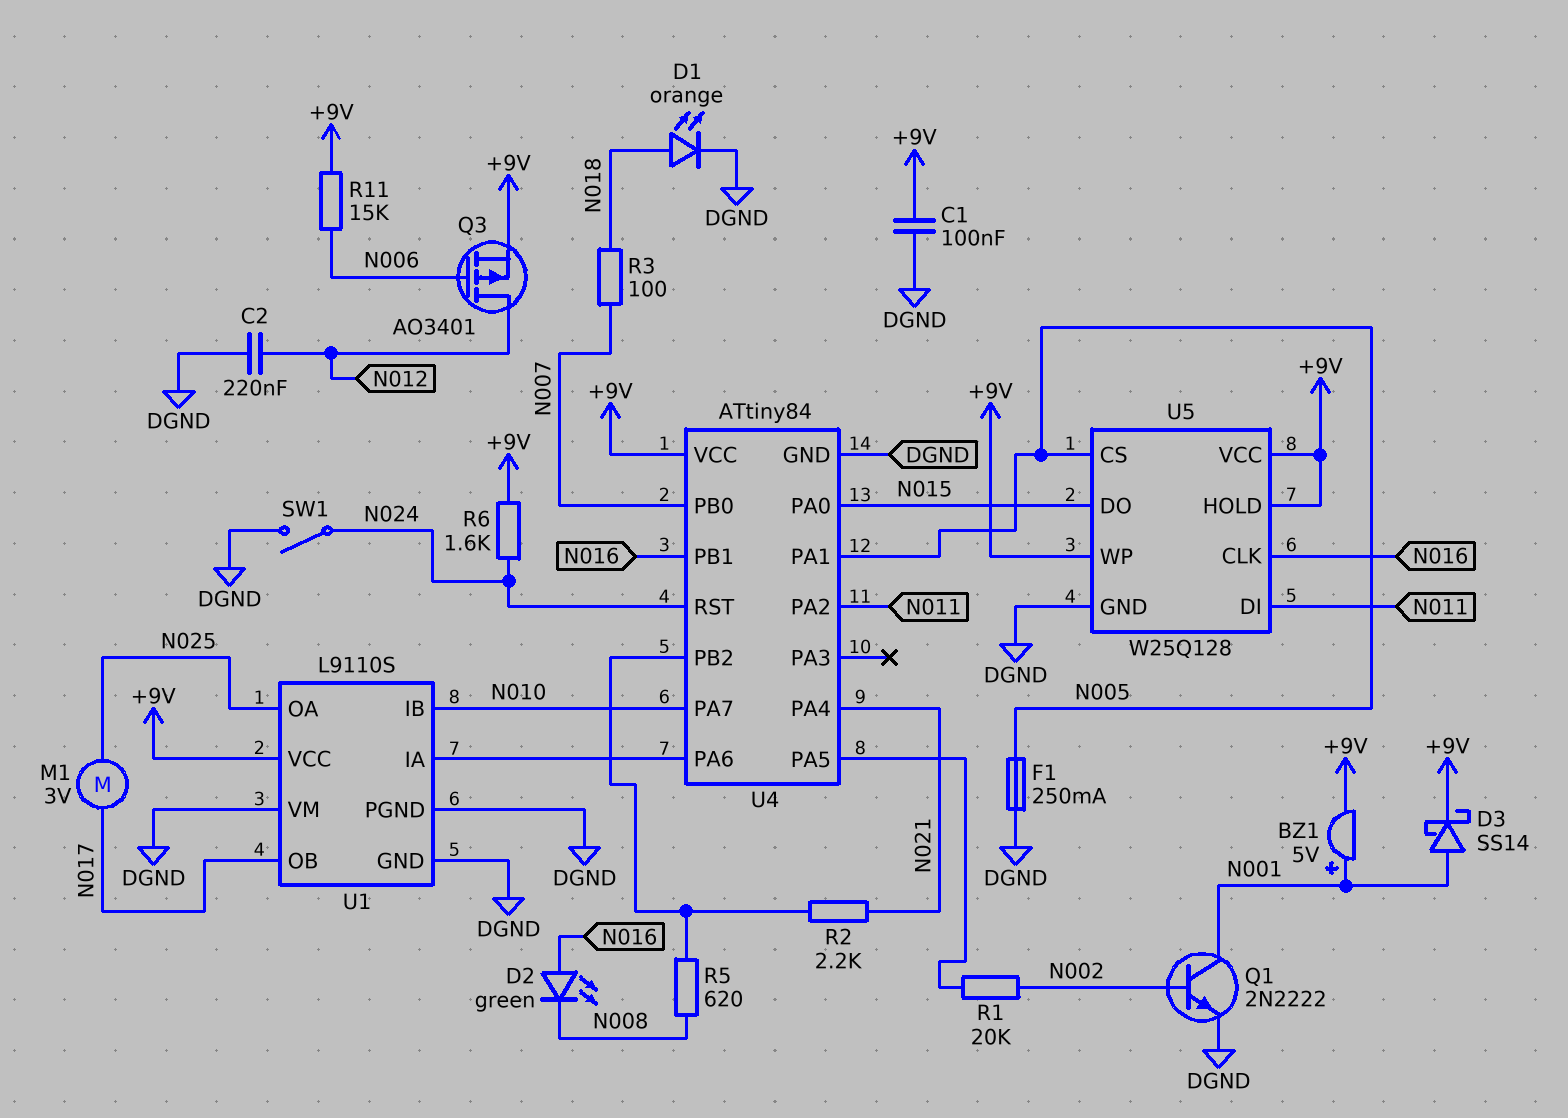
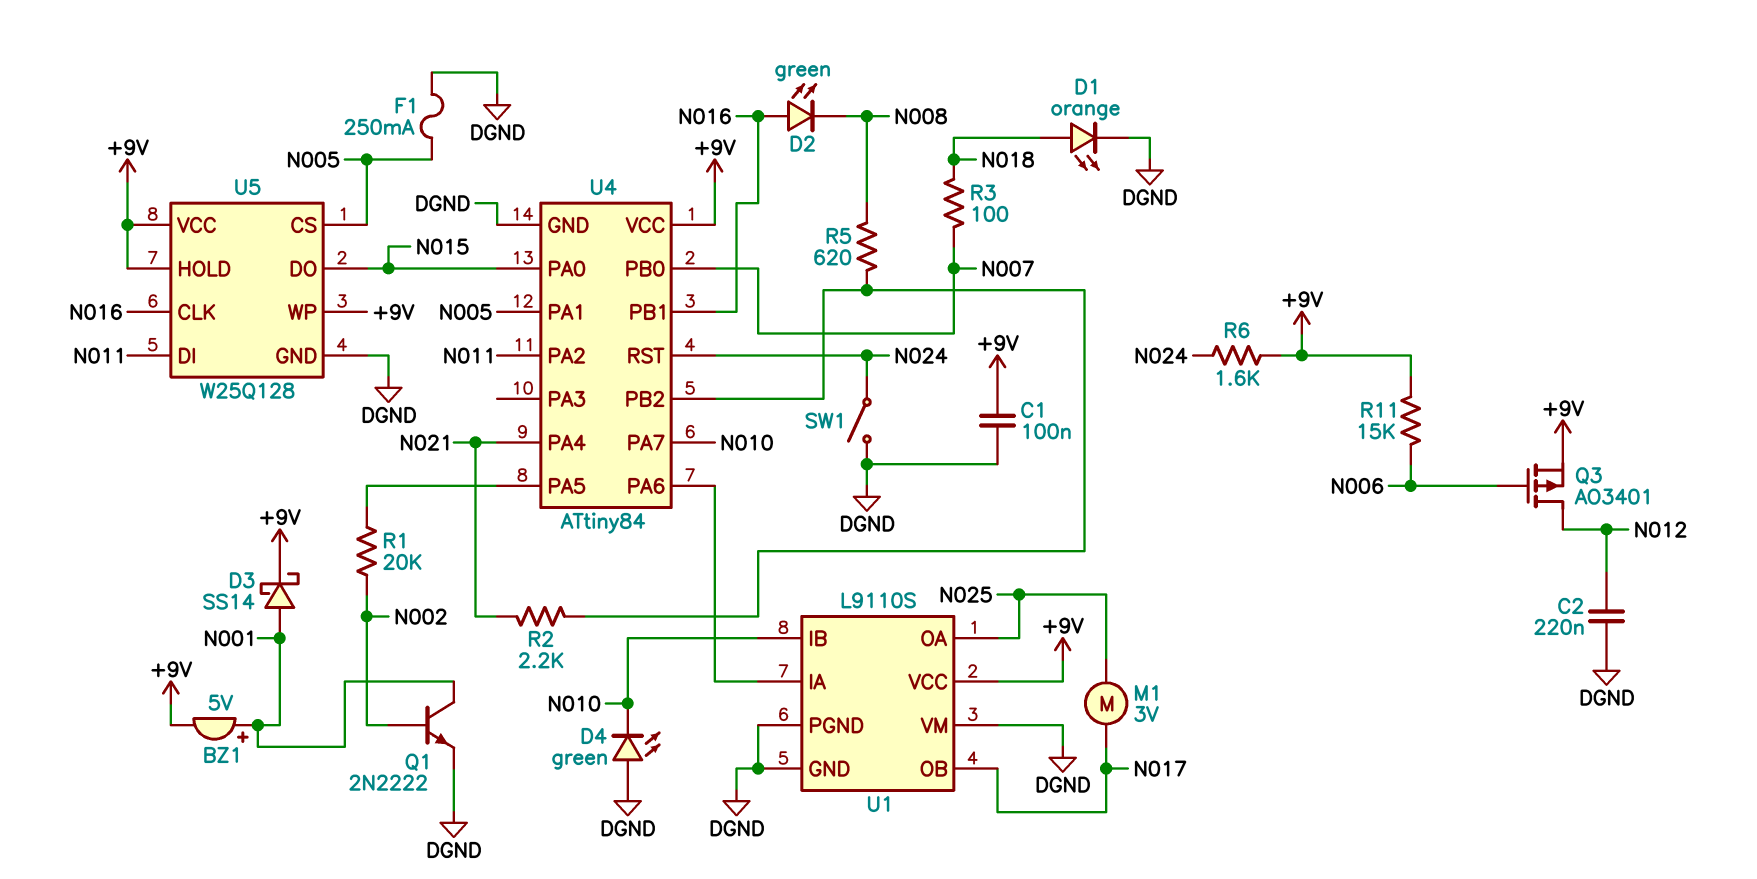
D4: none -> LED green (A DGND, K N010)

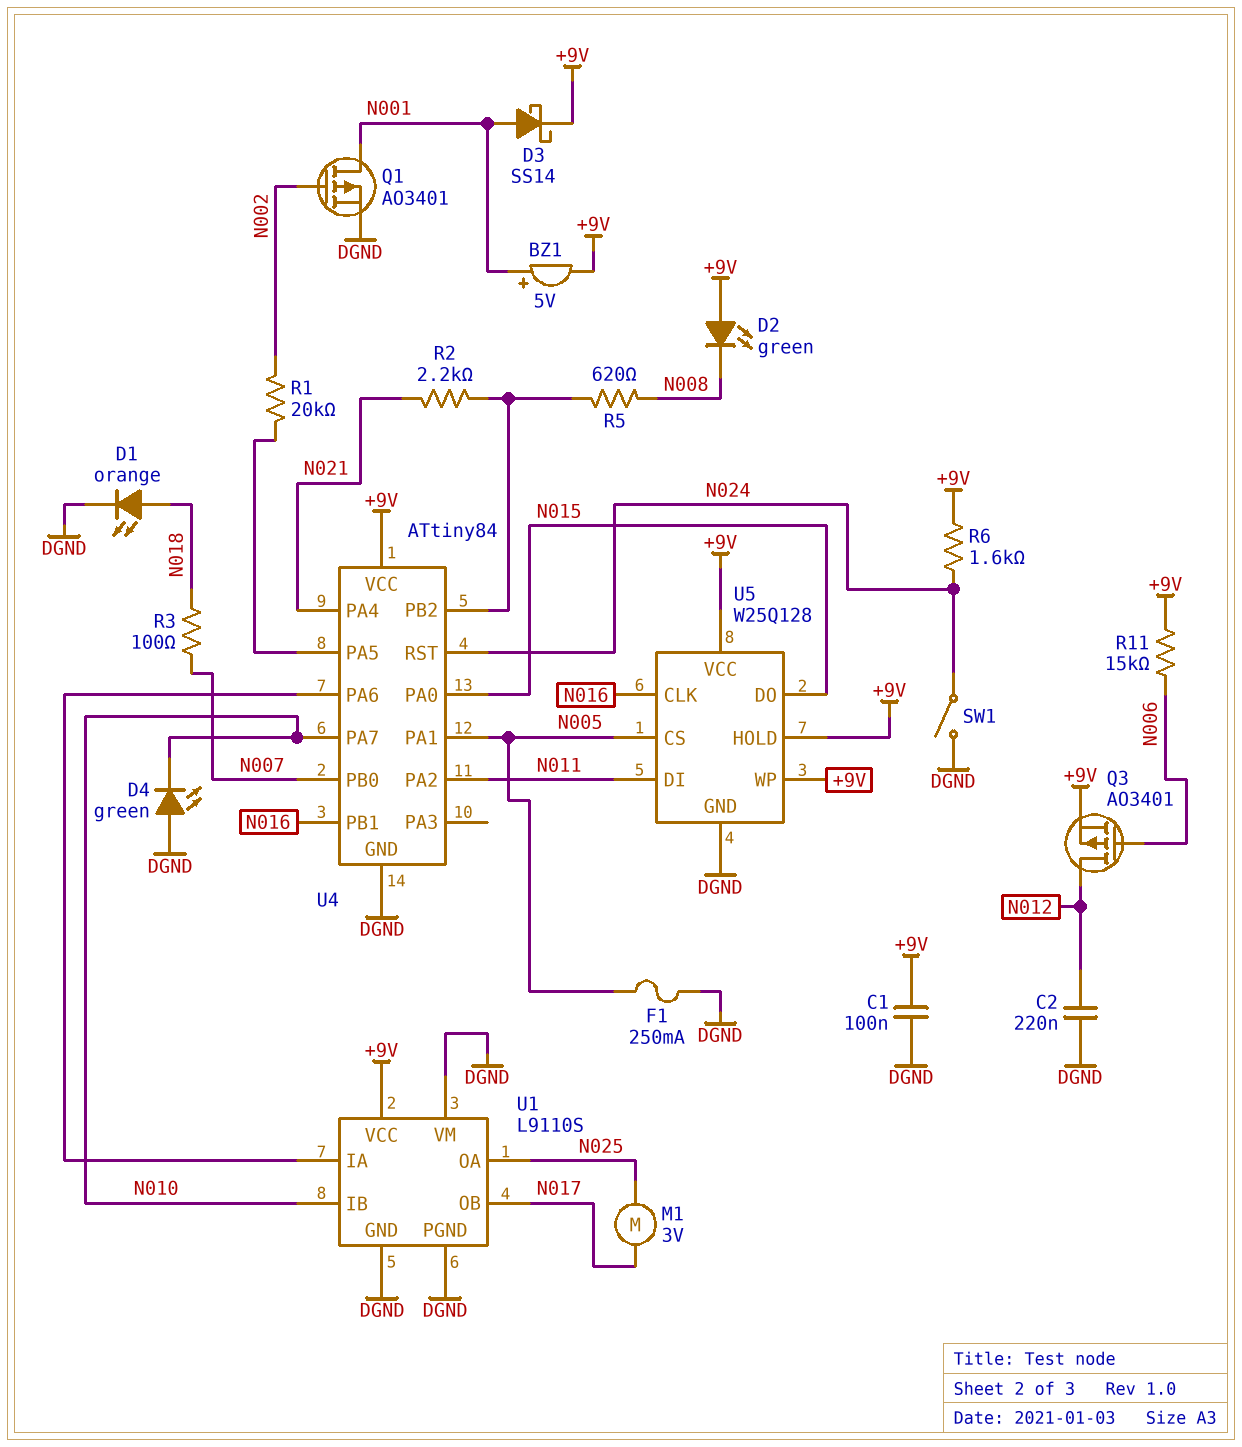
D2: LED green (A N016, K N008) -> LED green (A +9V, K N008)
Q1: NPN 2N2222 (B N002, C N001, E DGND) -> PMOS AO3401 (G N002, D N001, S DGND)

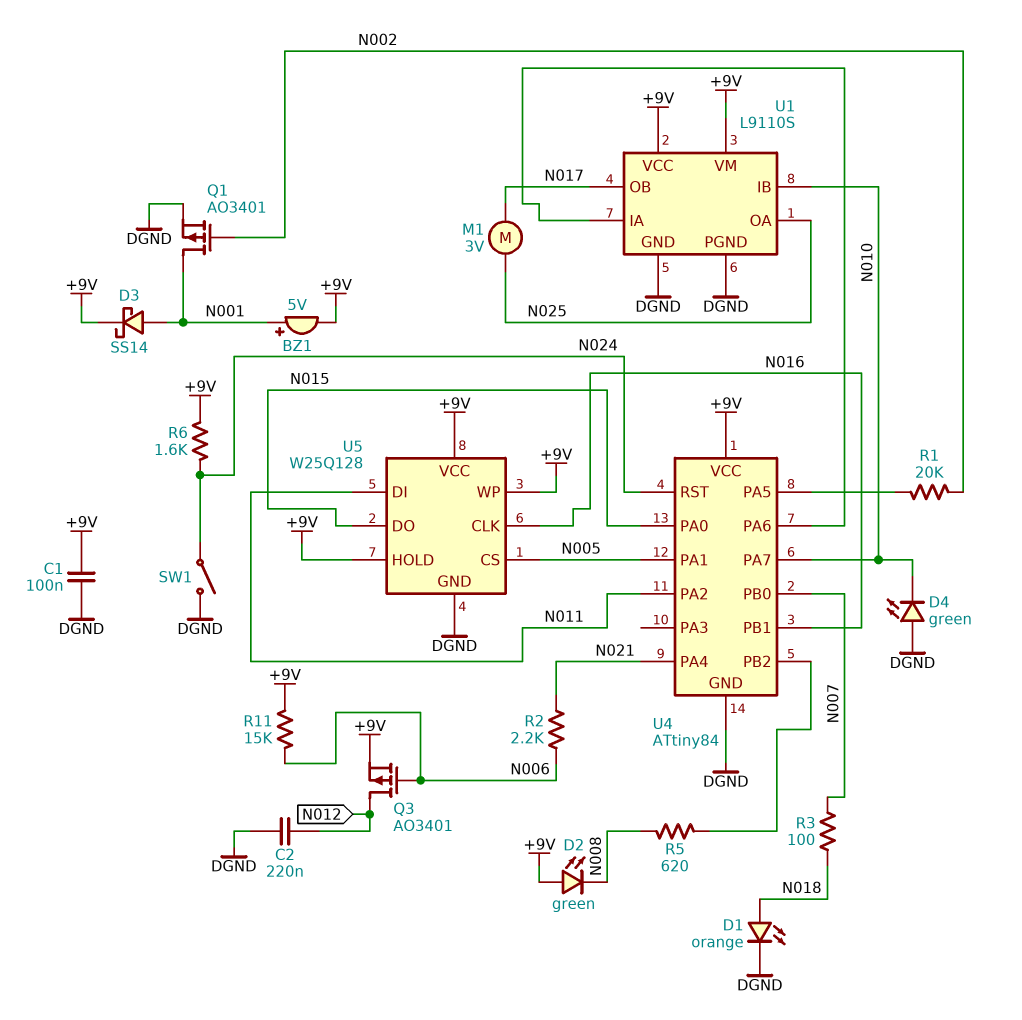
F1: 250mA (DGND, N005) -> none
R2: 2.2k (N021, U4/PB2) -> 2.2k (N006, N021)
U1 pin VM: DGND -> +9V

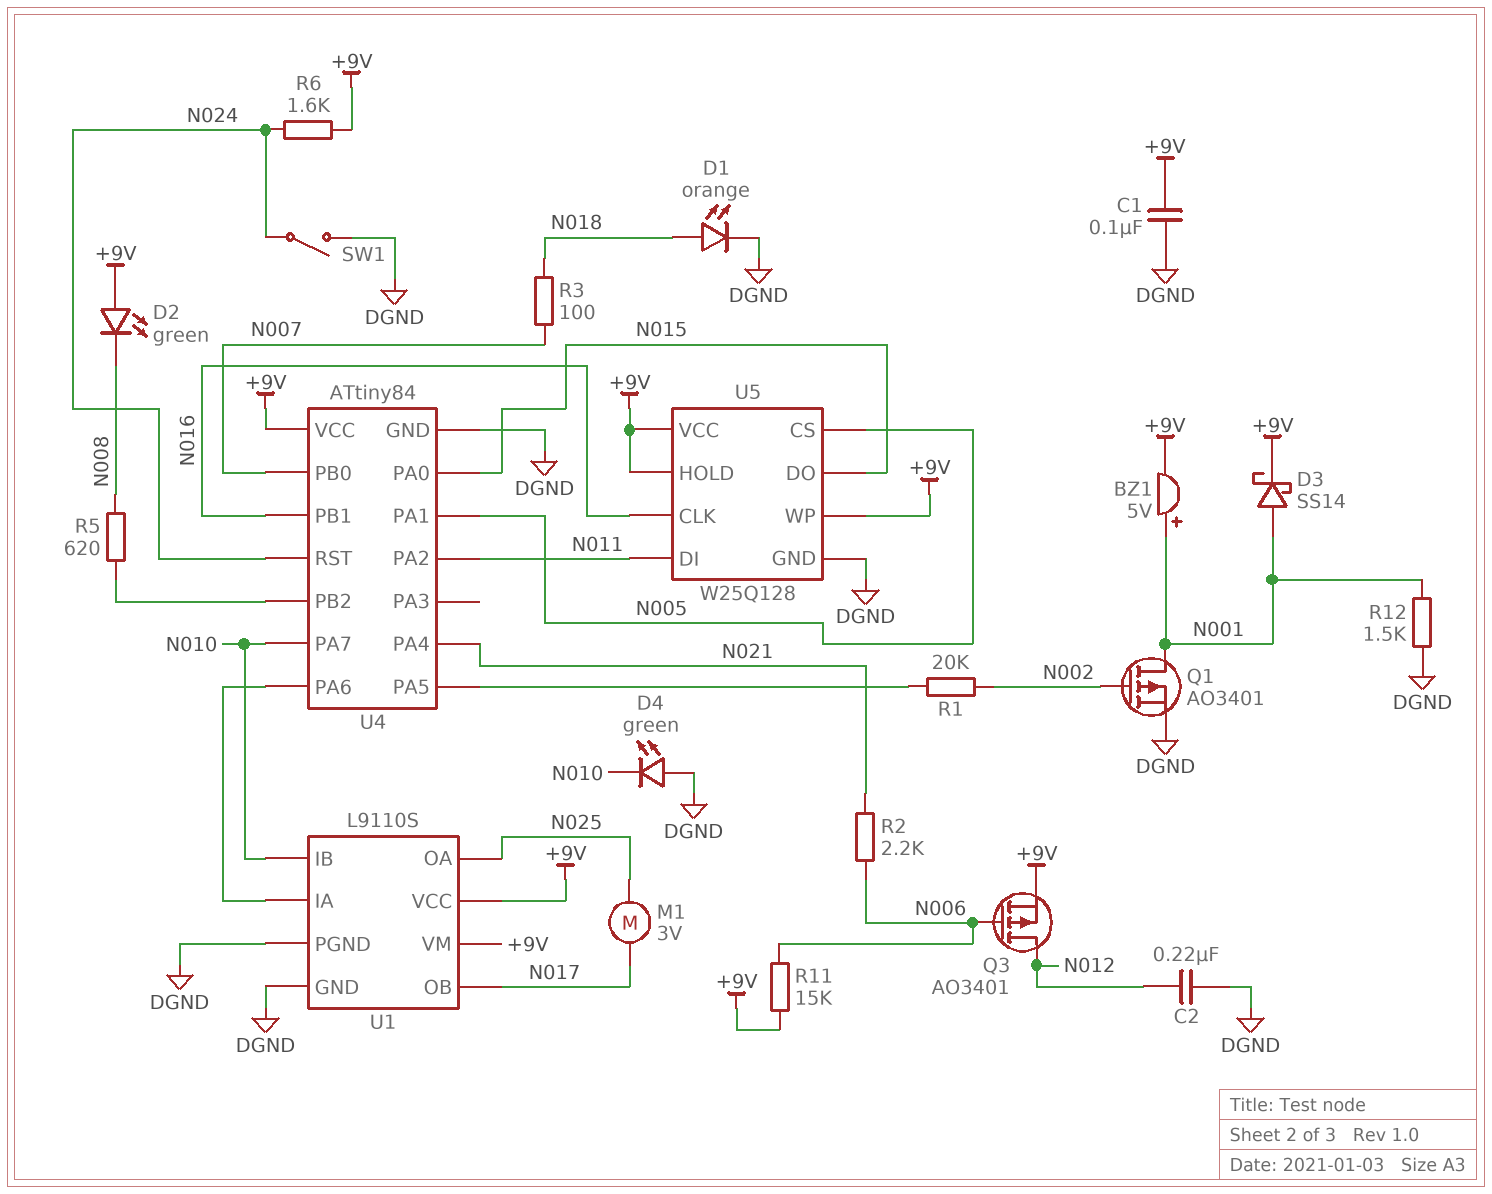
R12: none -> 1.5k (DGND, N001)

